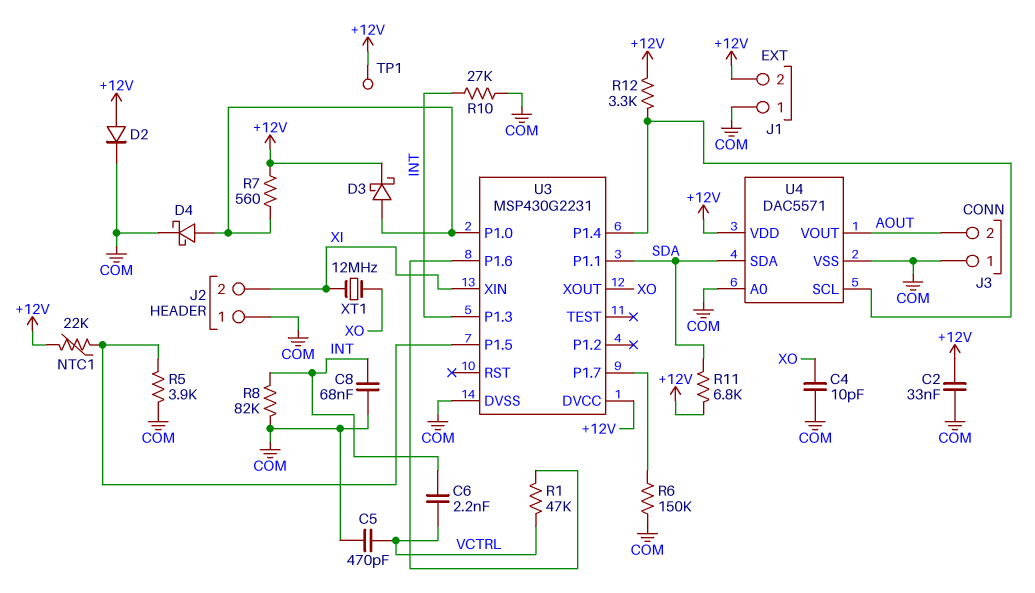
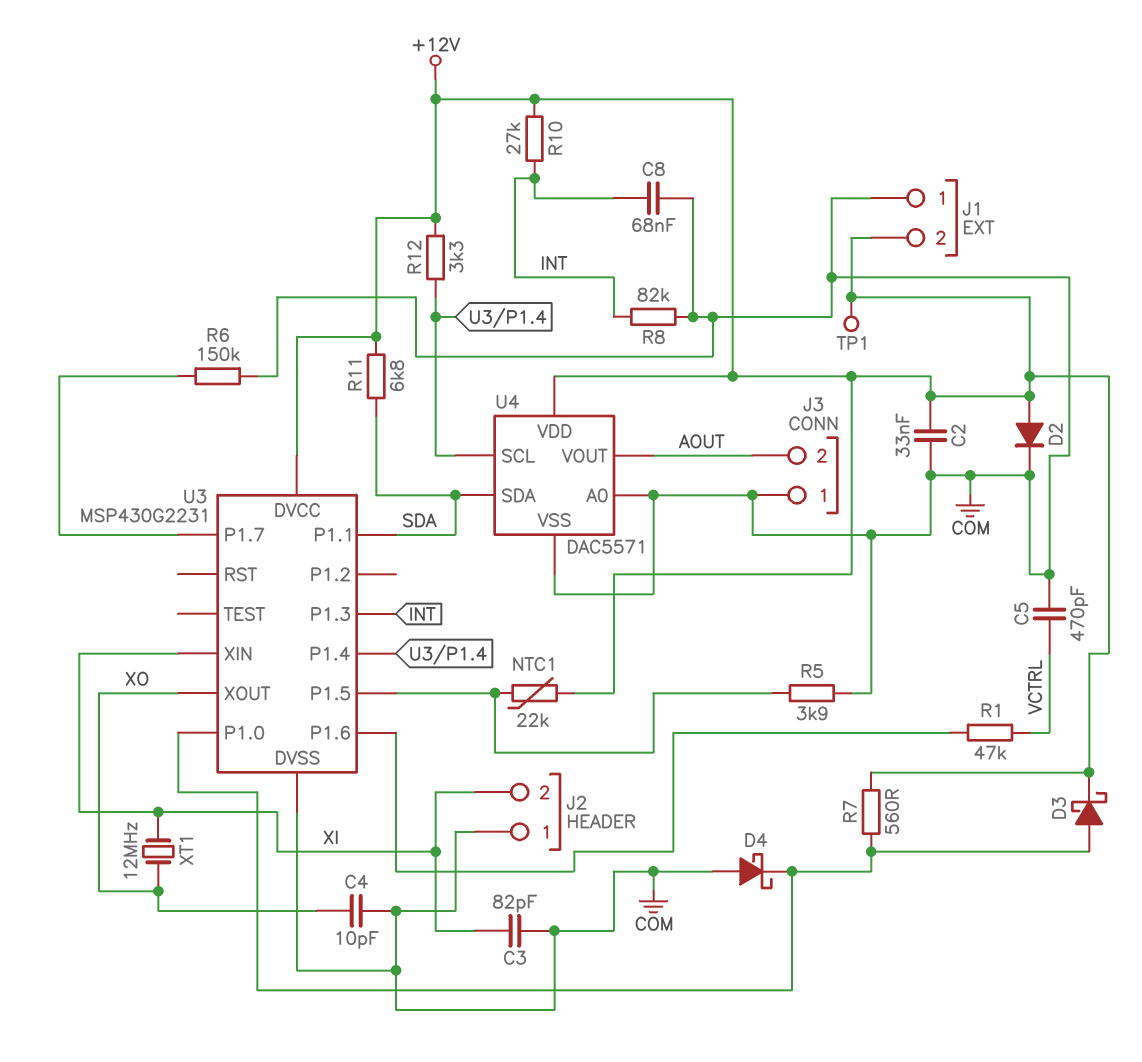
C3: none -> 82pF (COM, XI)
C6: 2.2nF (INT, VCTRL) -> none
D4: schottky (A U3/P1.0, K COM) -> schottky (A COM, K U3/P1.0)
R10: 27k (COM, INT) -> 27k (+12V, INT)

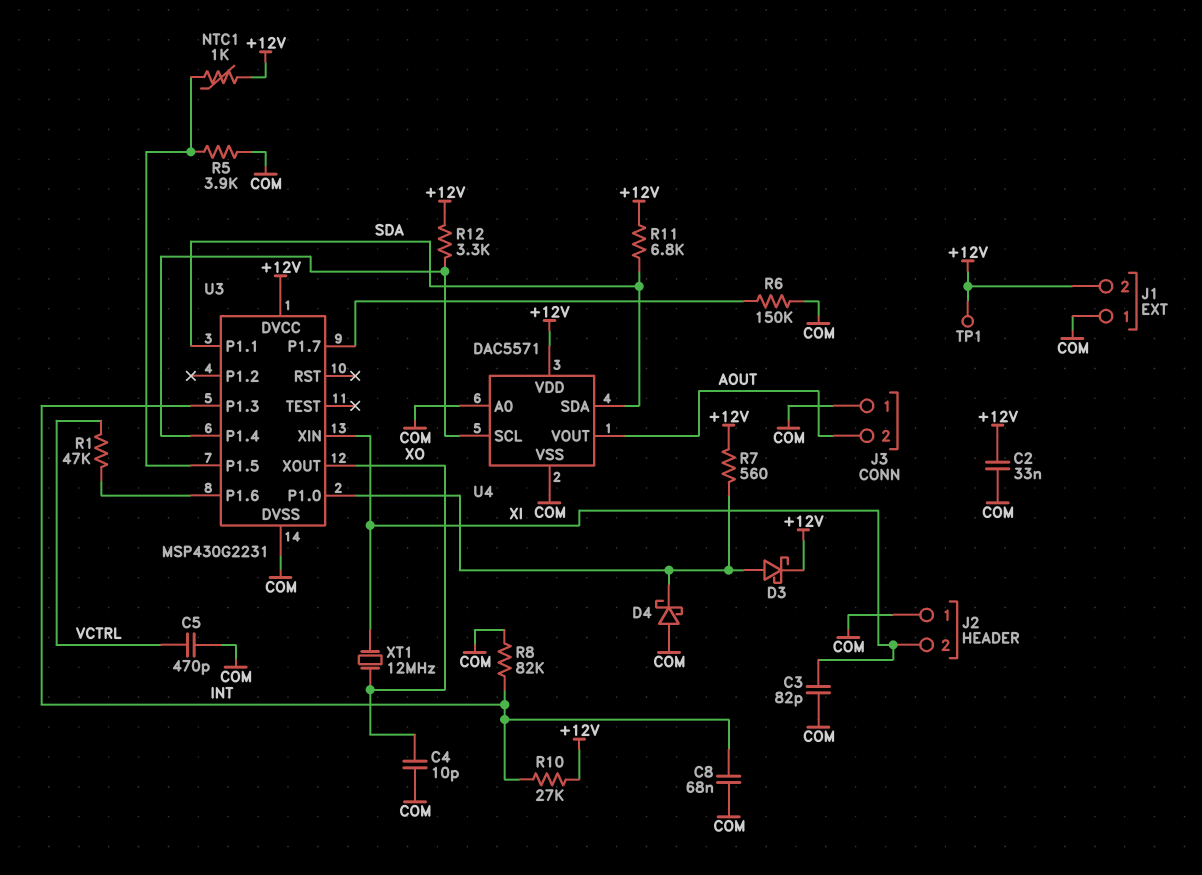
D2: diode (A +12V, K COM) -> none
NTC1: 22k (+12V, U3/P1.5) -> 1k (+12V, U3/P1.5)

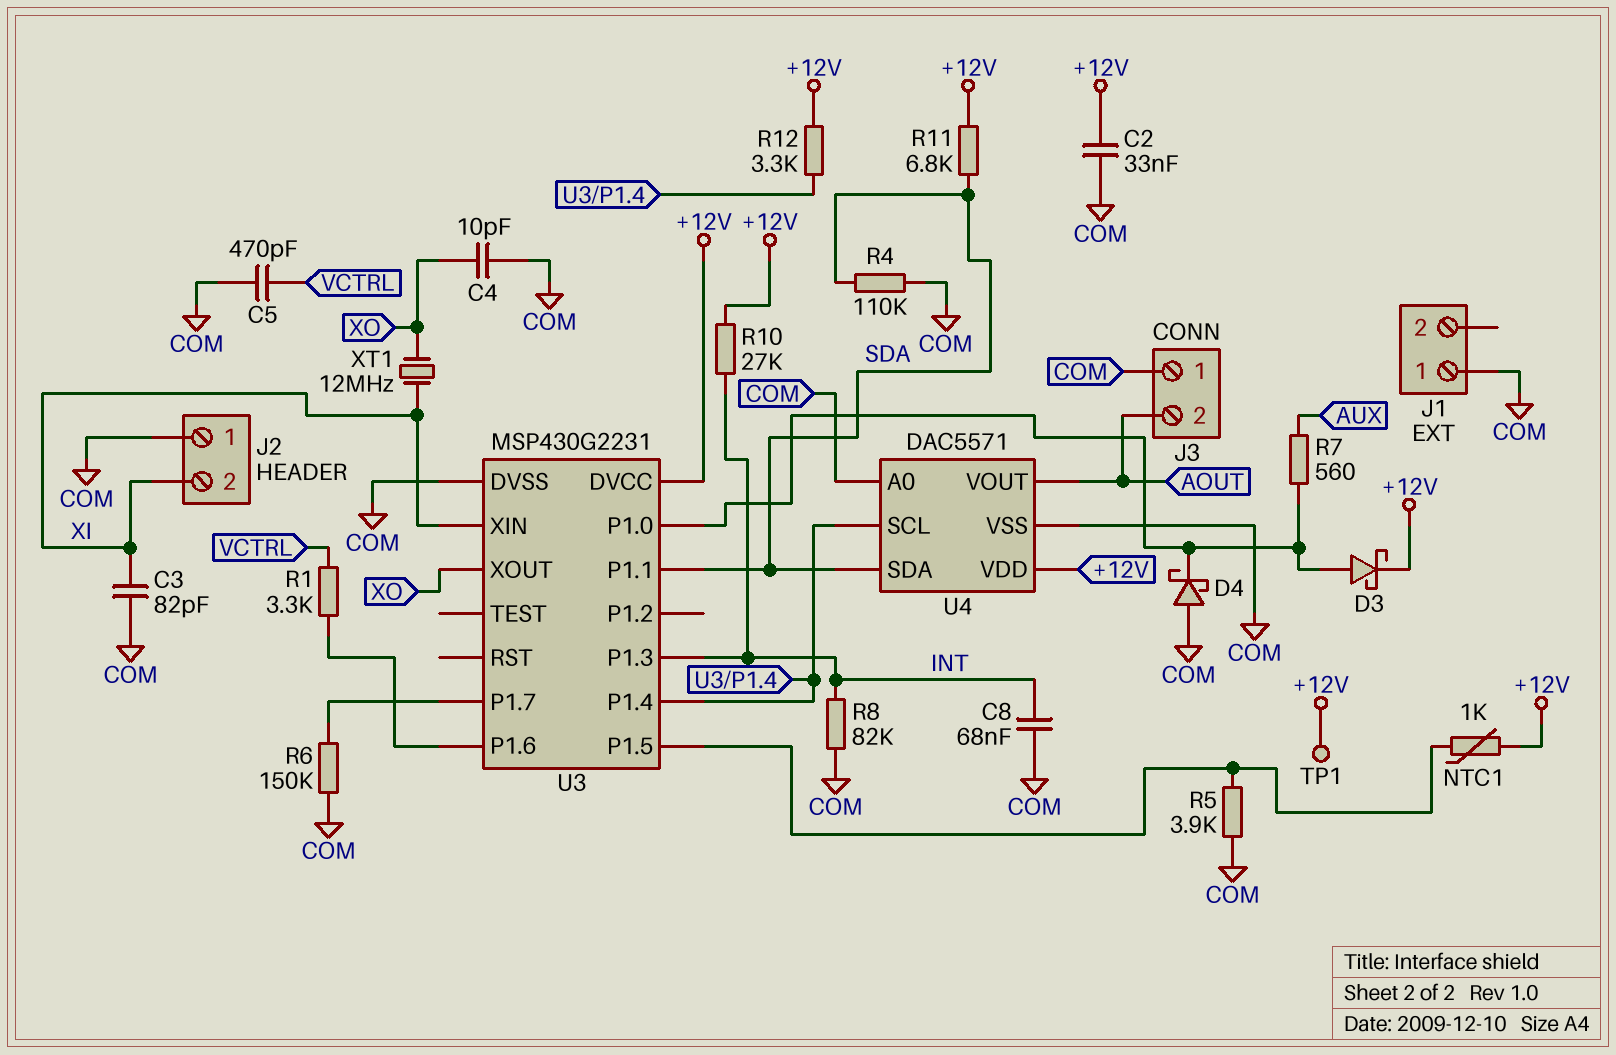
J1 pin 2: +12V -> none
R1: 47k (U3/P1.6, VCTRL) -> 3.3k (U3/P1.6, VCTRL)
R4: none -> 110k (COM, SDA)
R7: 560 (+12V, U3/P1.0) -> 560 (AUX, U3/P1.0)

